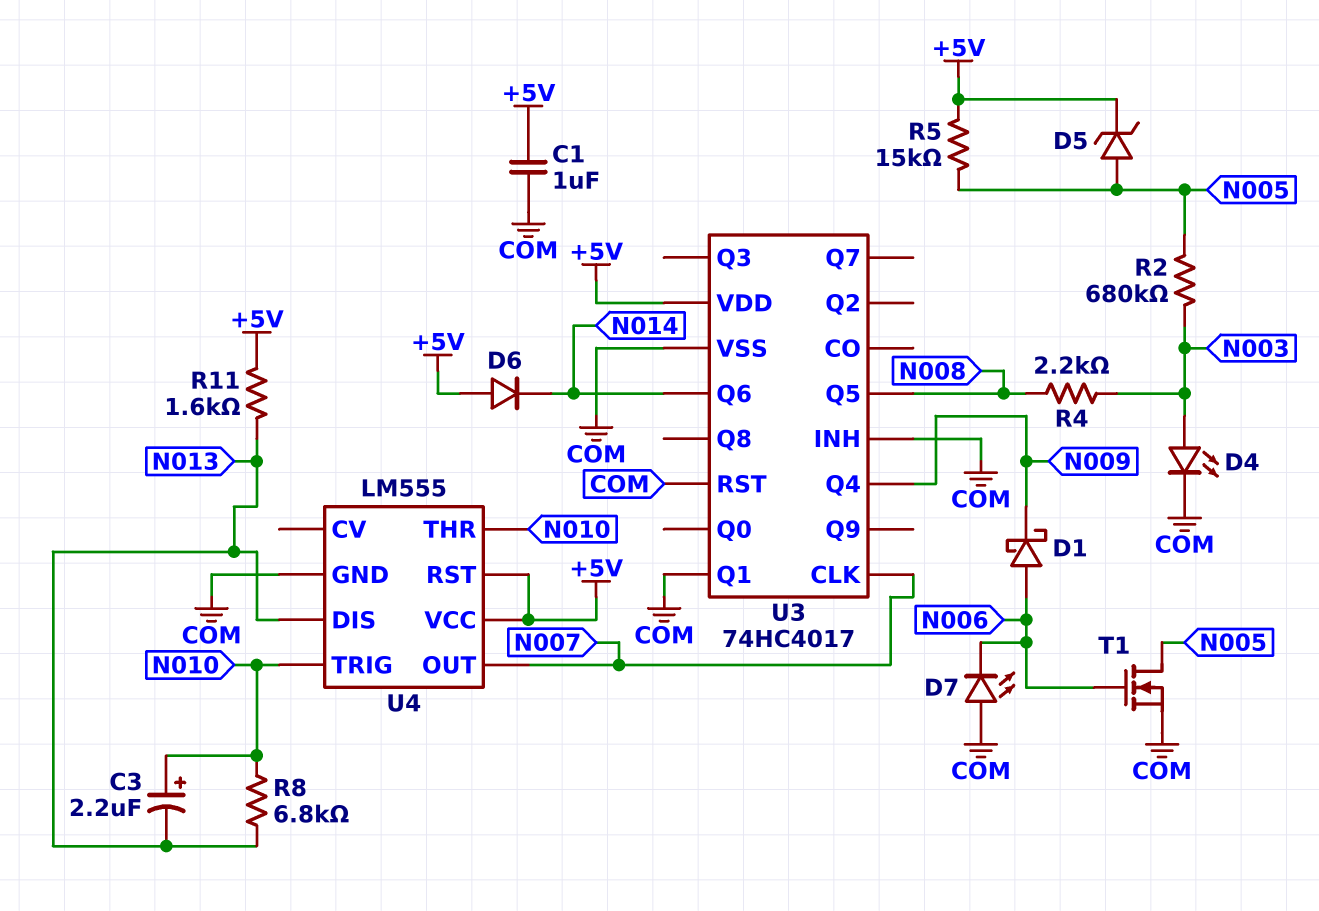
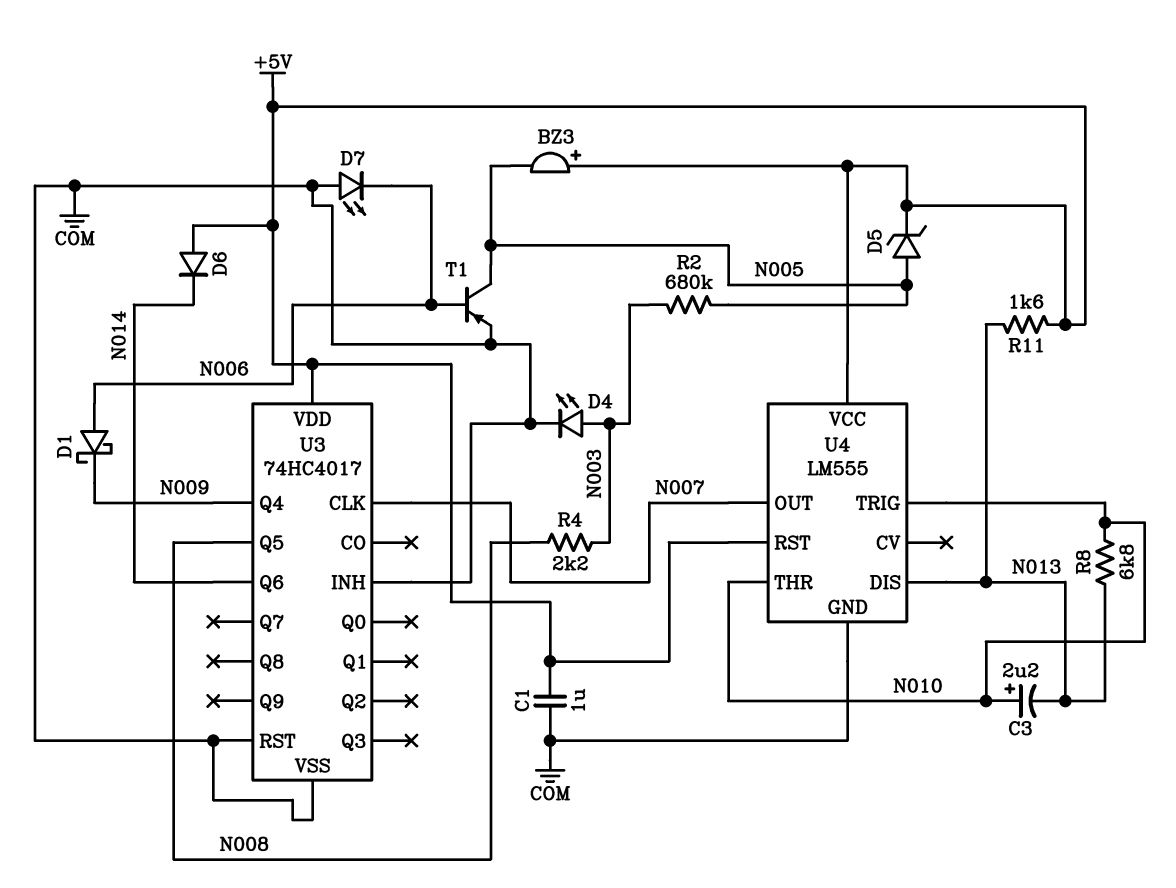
BZ3: none -> buzzer (plus +5V, minus N005)
R5: 15k (+5V, N005) -> none
T1: NMOS (G N006, D N005, S COM) -> PNP (B N006, C N005, E COM)
U3 pin Q1: COM -> none

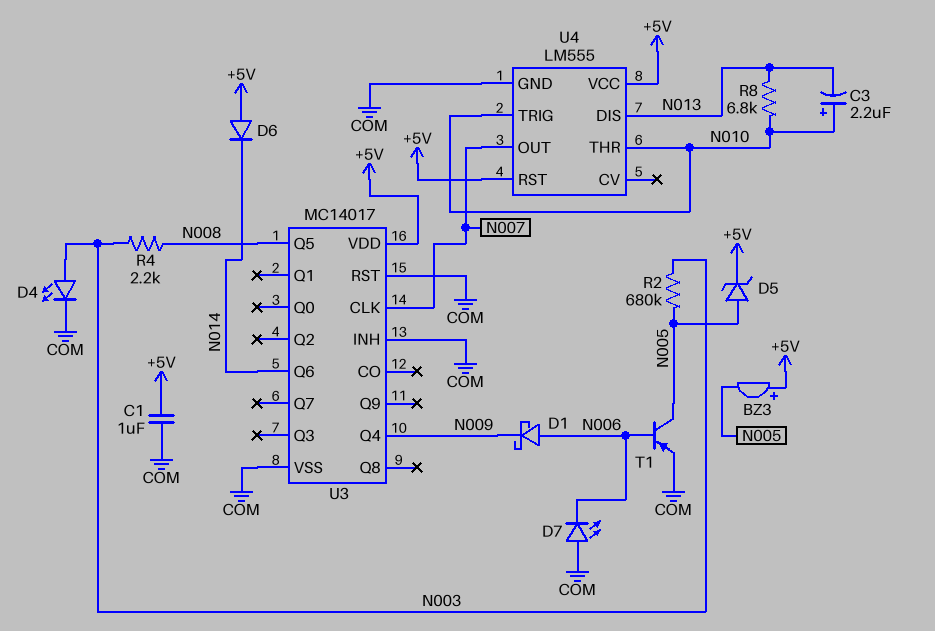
R11: 1.6k (+5V, N013) -> none
U3: 74HC4017 -> MC14017

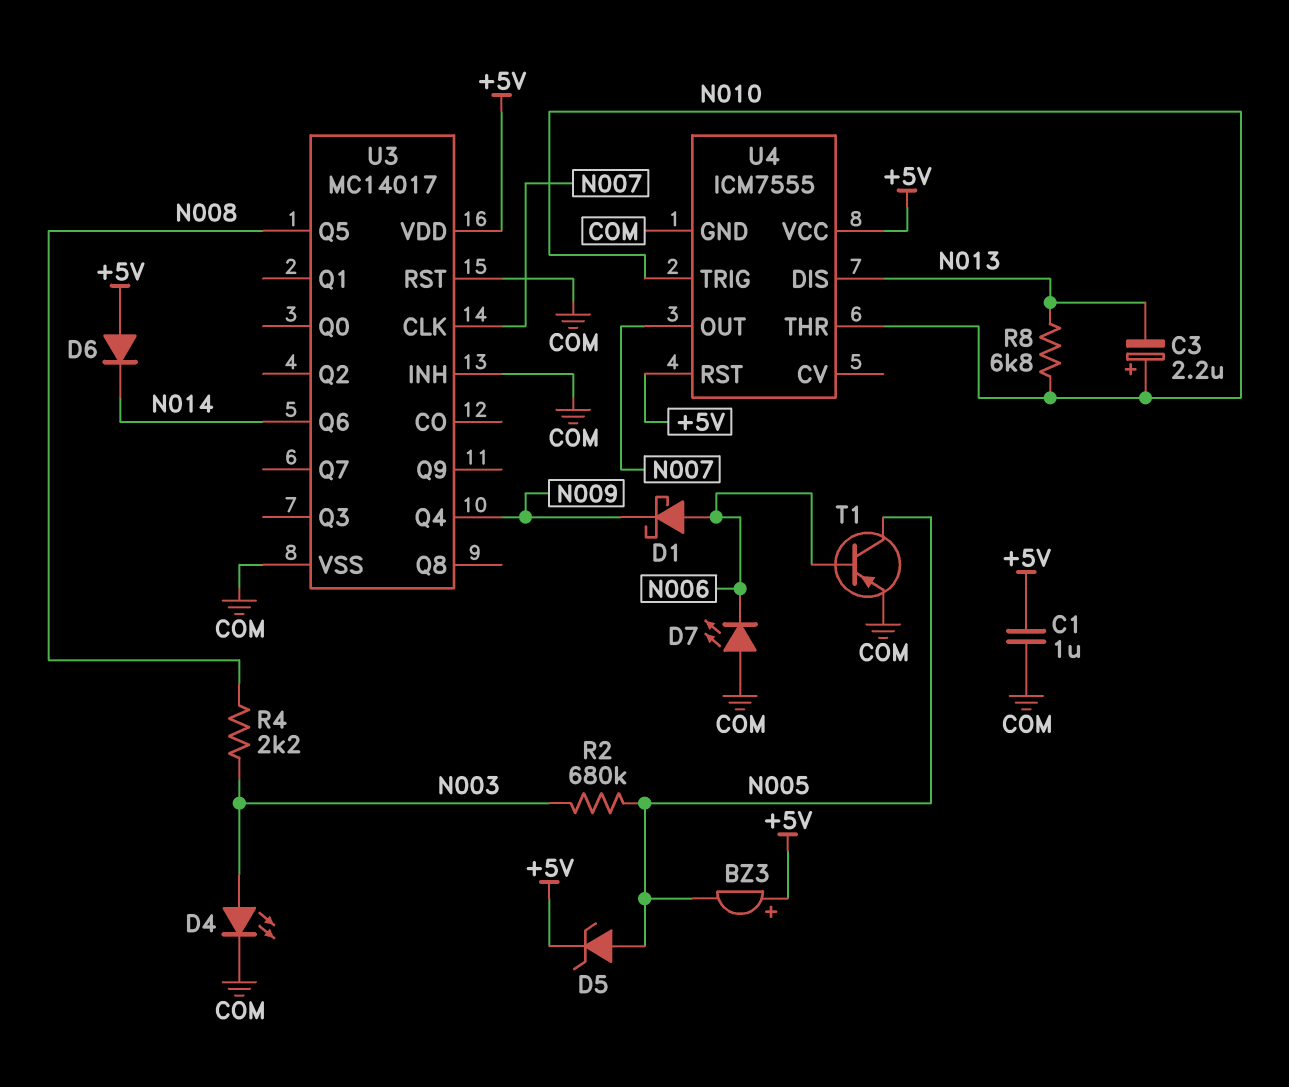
U4: LM555 -> ICM7555

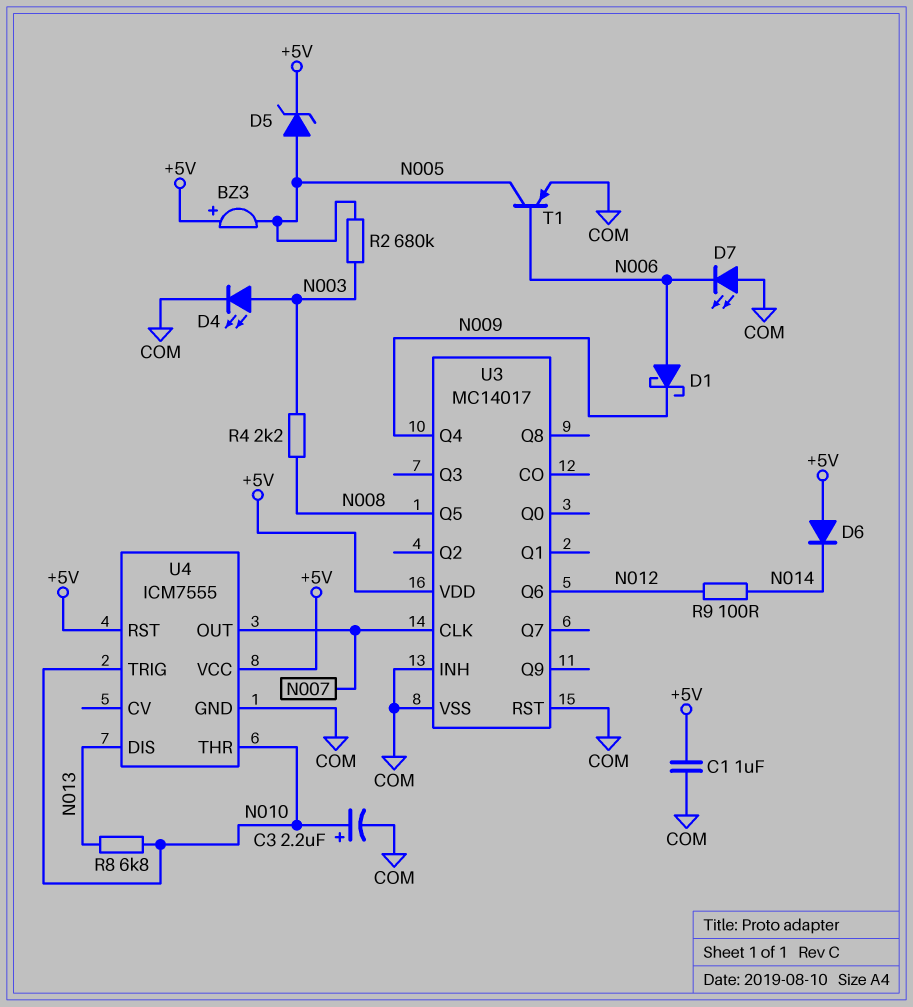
C3: 2.2uF (plus N010, minus N013) -> 2.2uF (plus N010, minus COM)
R9: none -> 100 (N012, N014)
U3 pin Q6: N014 -> N012

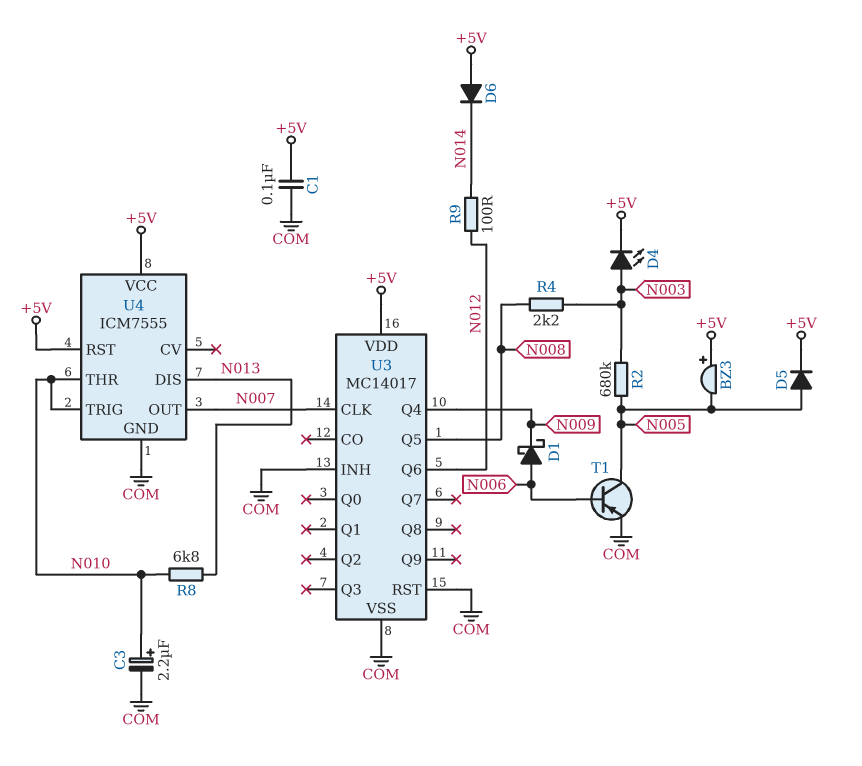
C1: 1uF (+5V, COM) -> 100nF (+5V, COM)
D4: LED (A N003, K COM) -> LED (A N003, K +5V)
D5: zener (A N005, K +5V) -> diode (A N005, K +5V)
D7: LED (A COM, K N006) -> none

